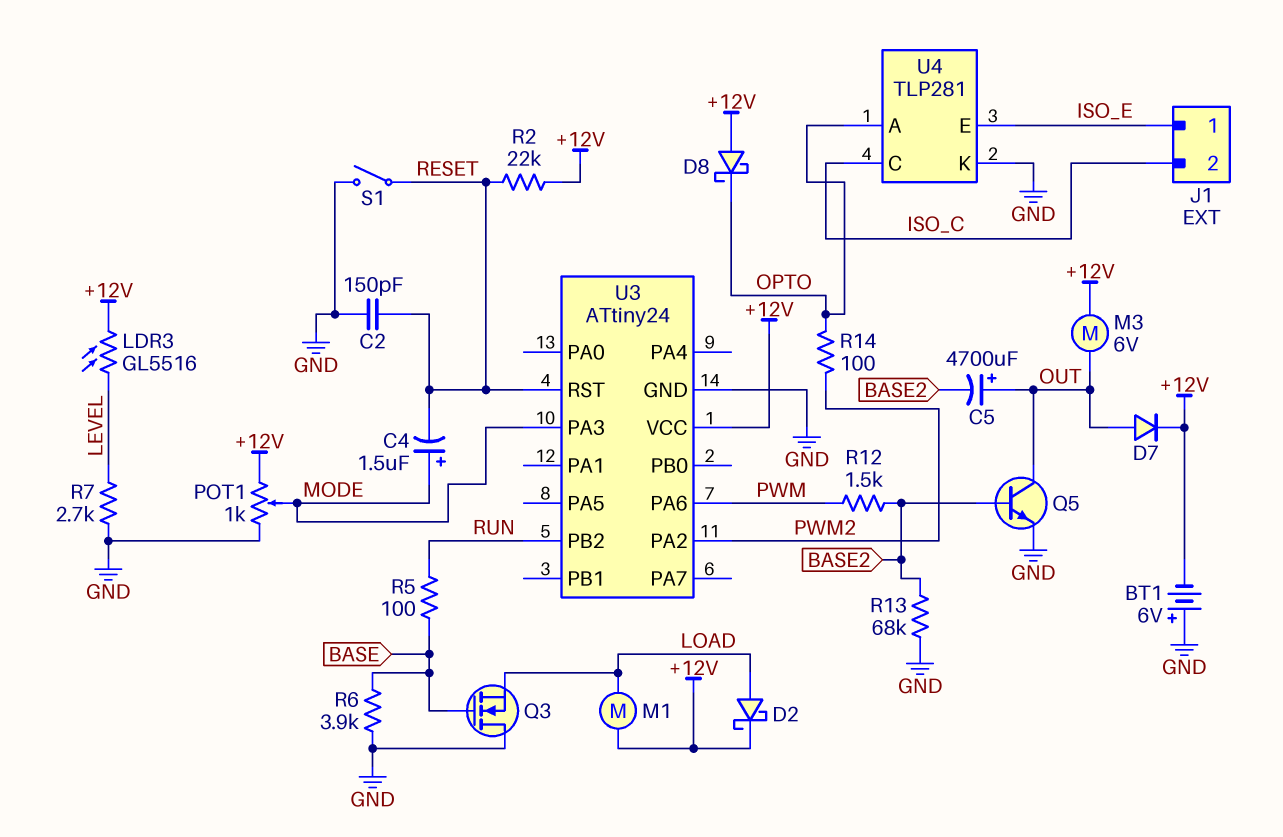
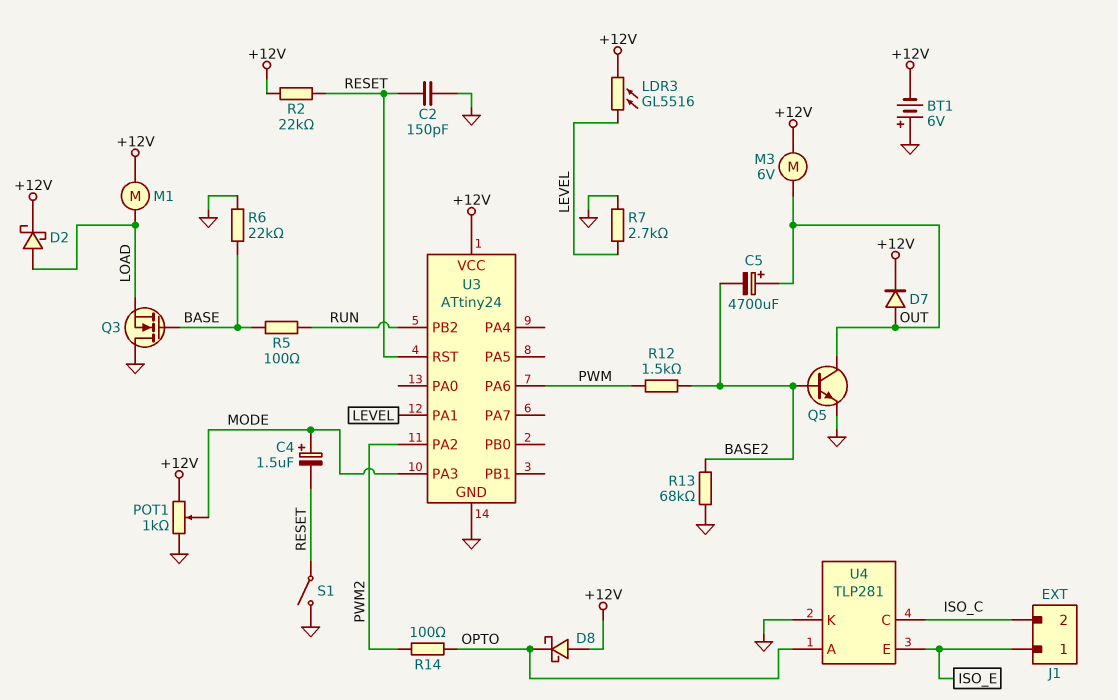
R6: 3.9k (BASE, GND) -> 22k (BASE, GND)
U3 pin PA1: none -> LEVEL

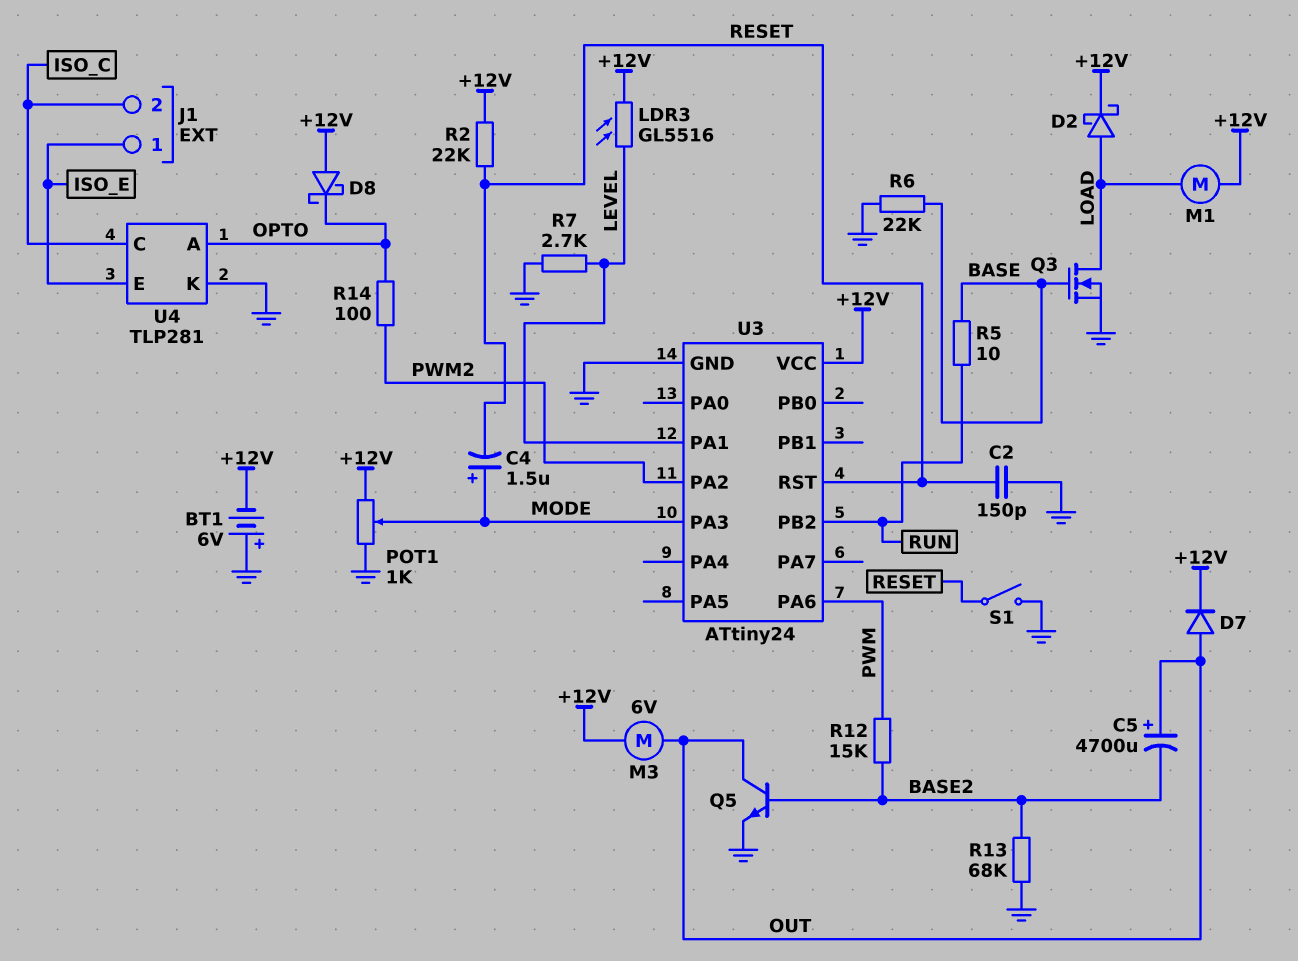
Q3: NMOS (G BASE, D GND, S LOAD) -> NMOS (G BASE, D LOAD, S GND)
R5: 100 (BASE, RUN) -> 10 (BASE, RUN)
R12: 1.5k (BASE2, PWM) -> 15k (BASE2, PWM)

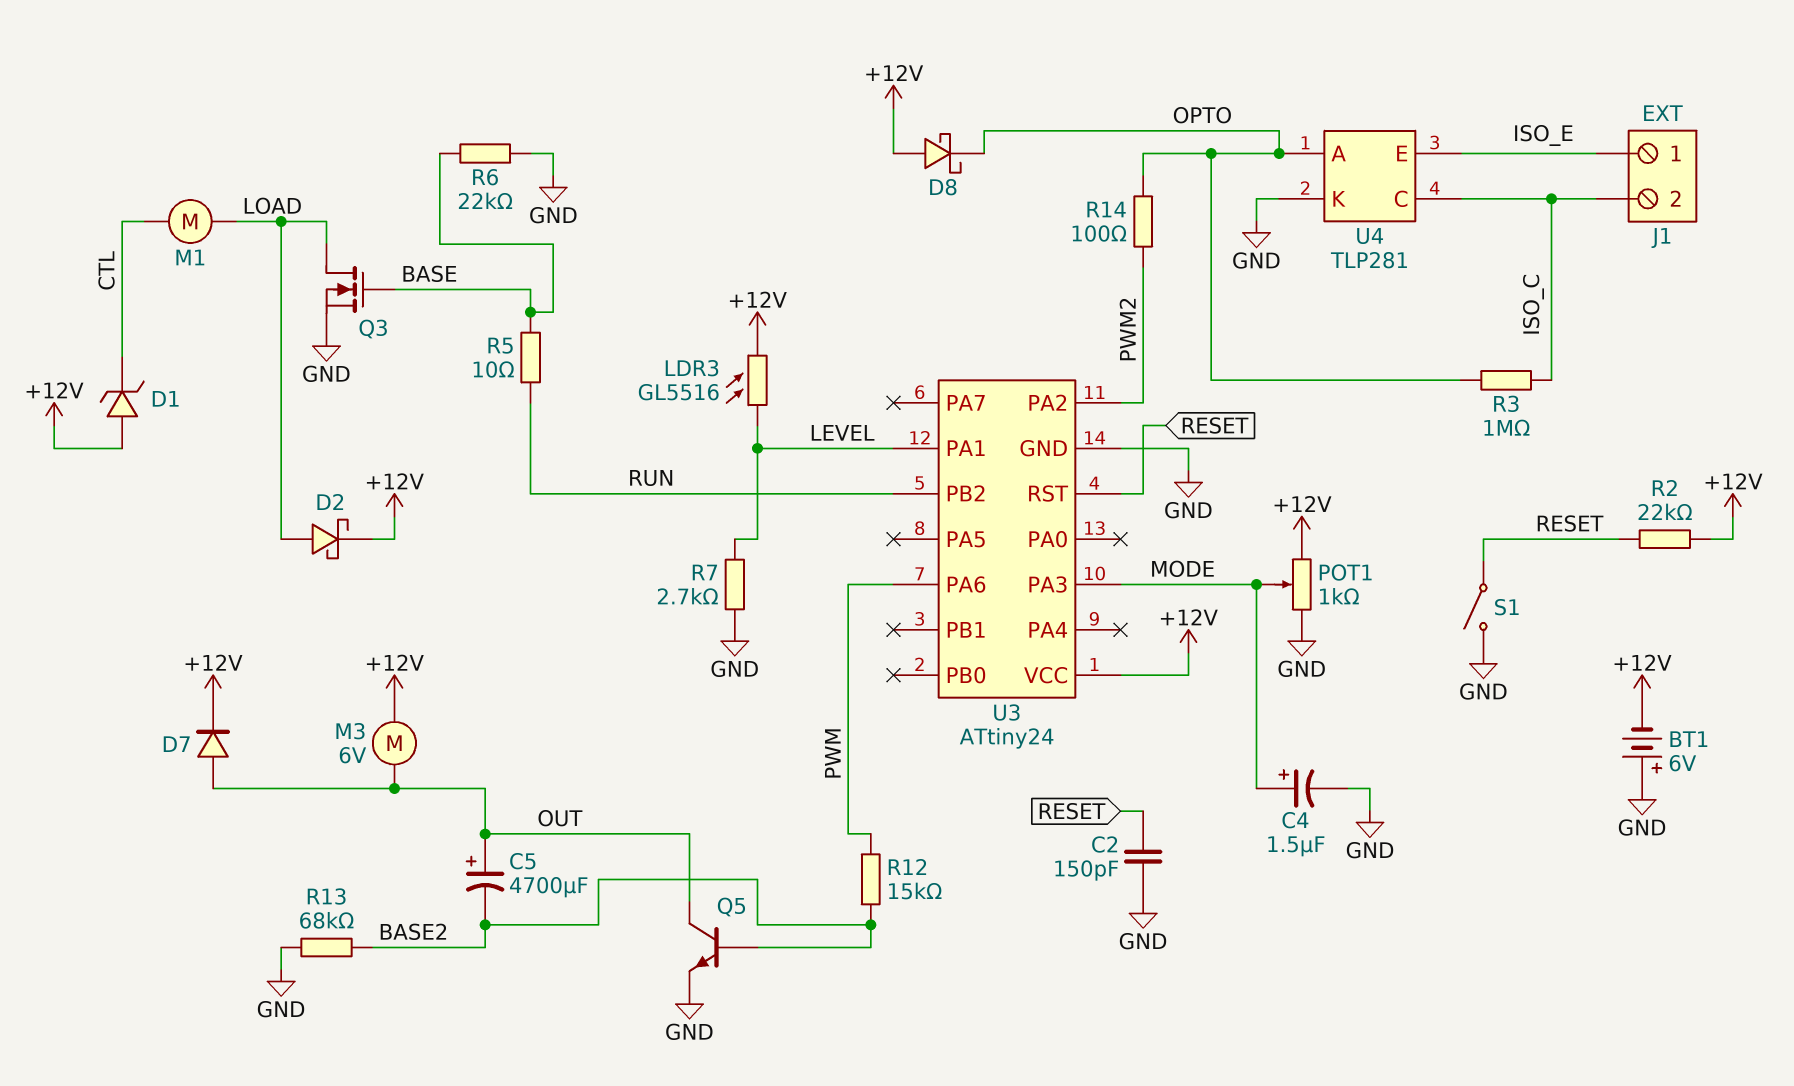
C4: 1.5uF (plus MODE, minus RESET) -> 1.5uF (plus MODE, minus GND)
D1: none -> zener (A +12V, K CTL)
M1: motor (+12V, LOAD) -> motor (CTL, LOAD)
R3: none -> 1M (ISO_C, OPTO)

